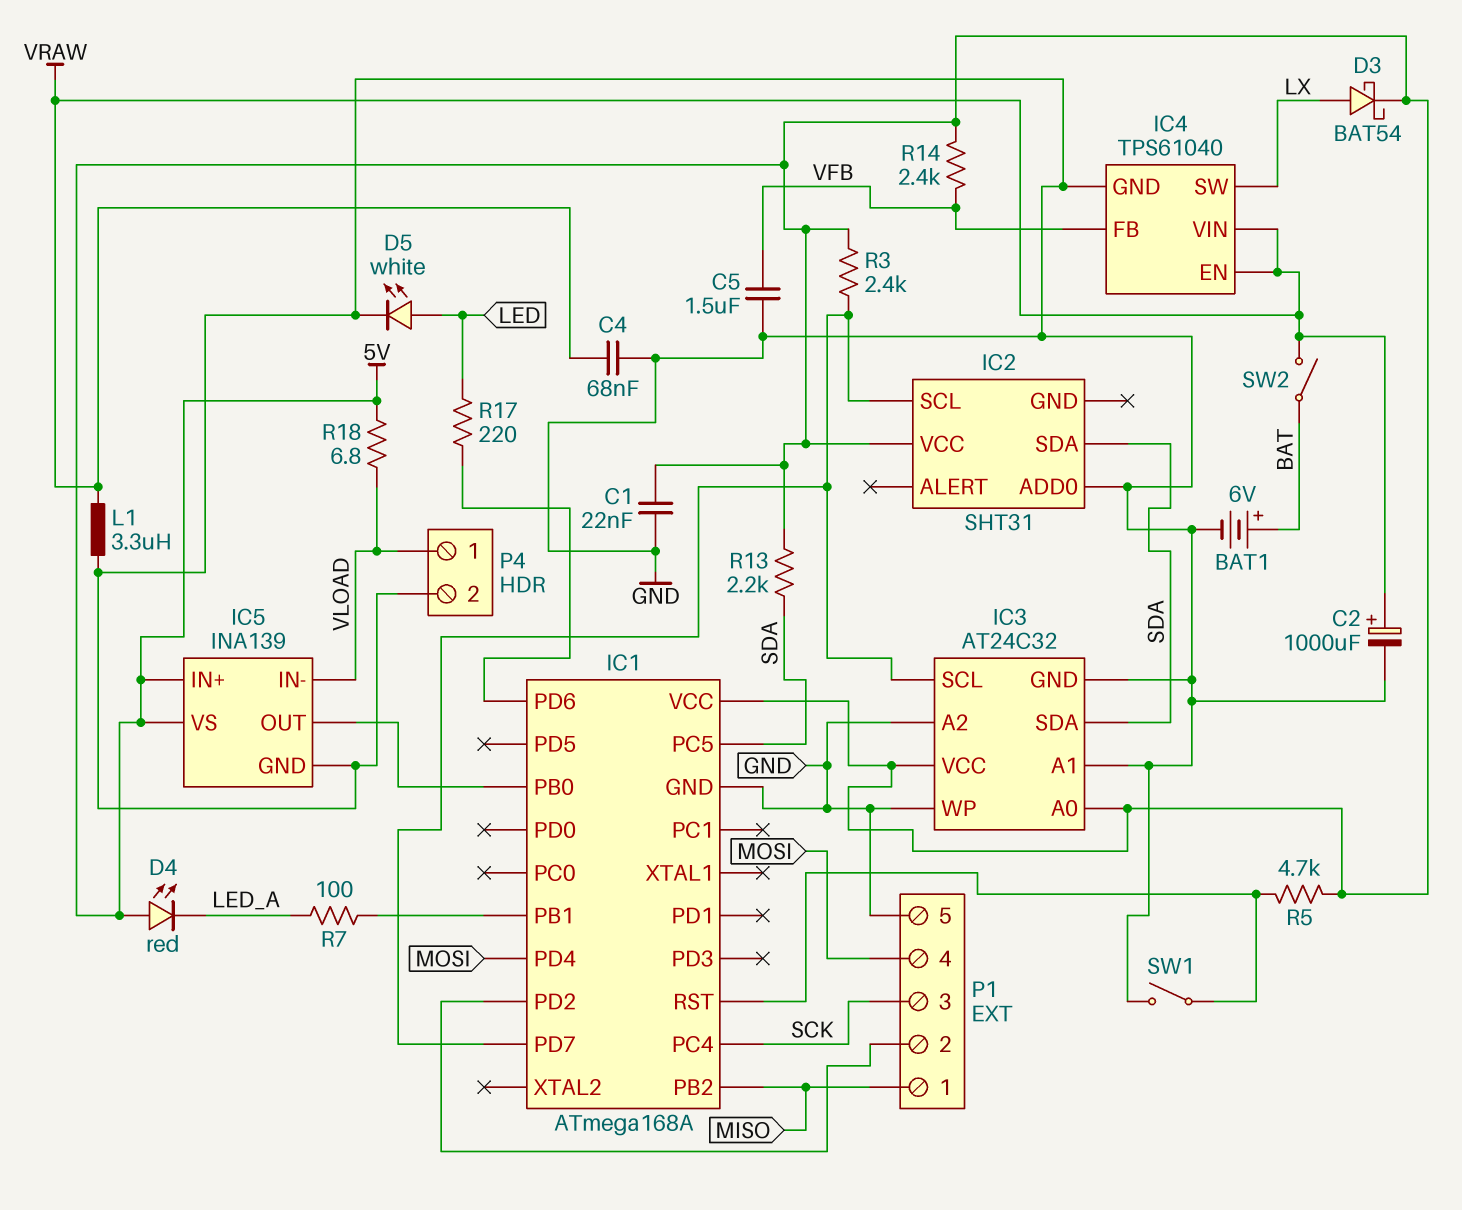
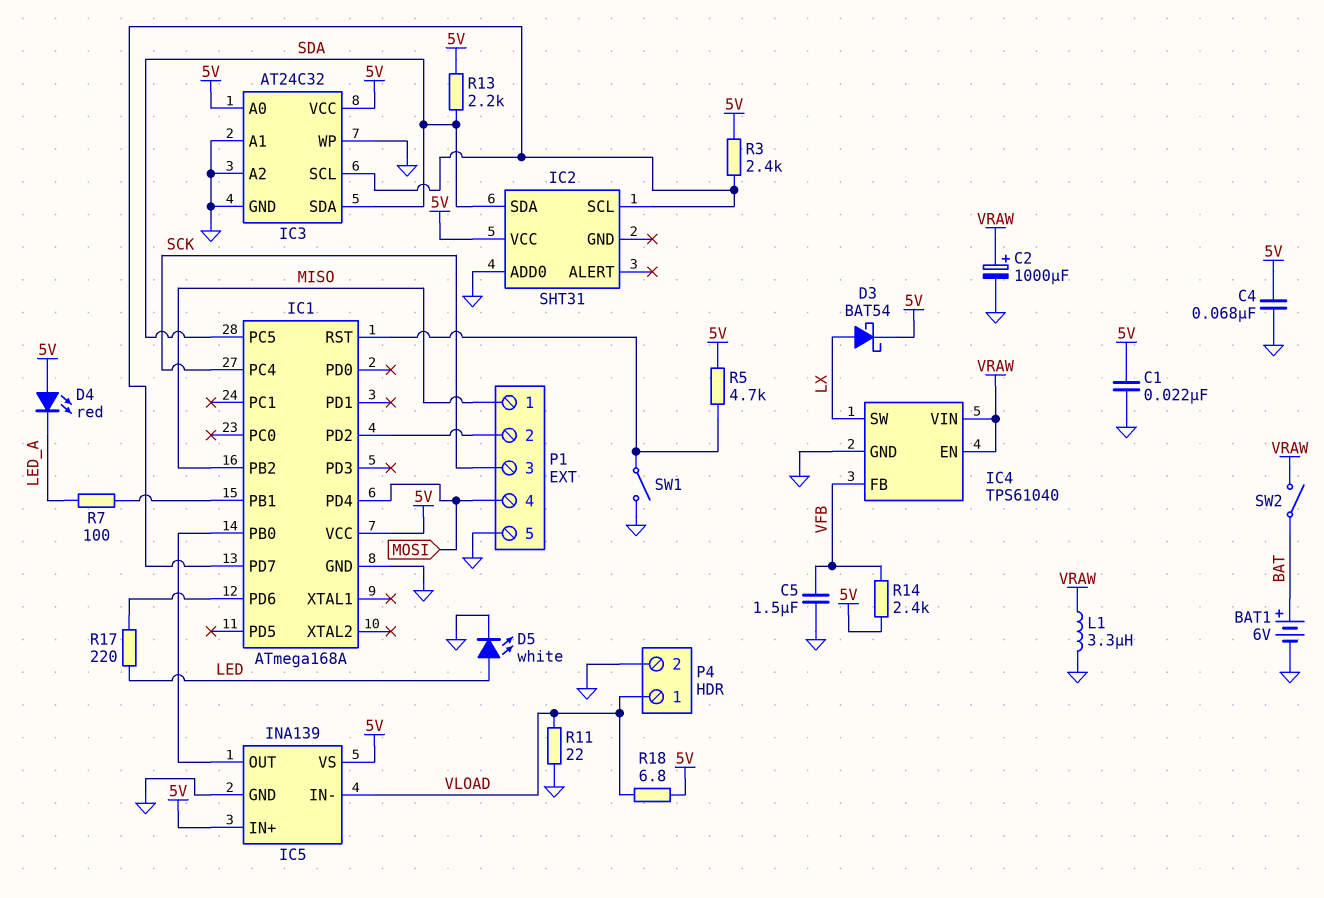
C4: 68nF (GND, VRAW) -> 68nF (5V, GND)
R11: none -> 22 (GND, VLOAD)

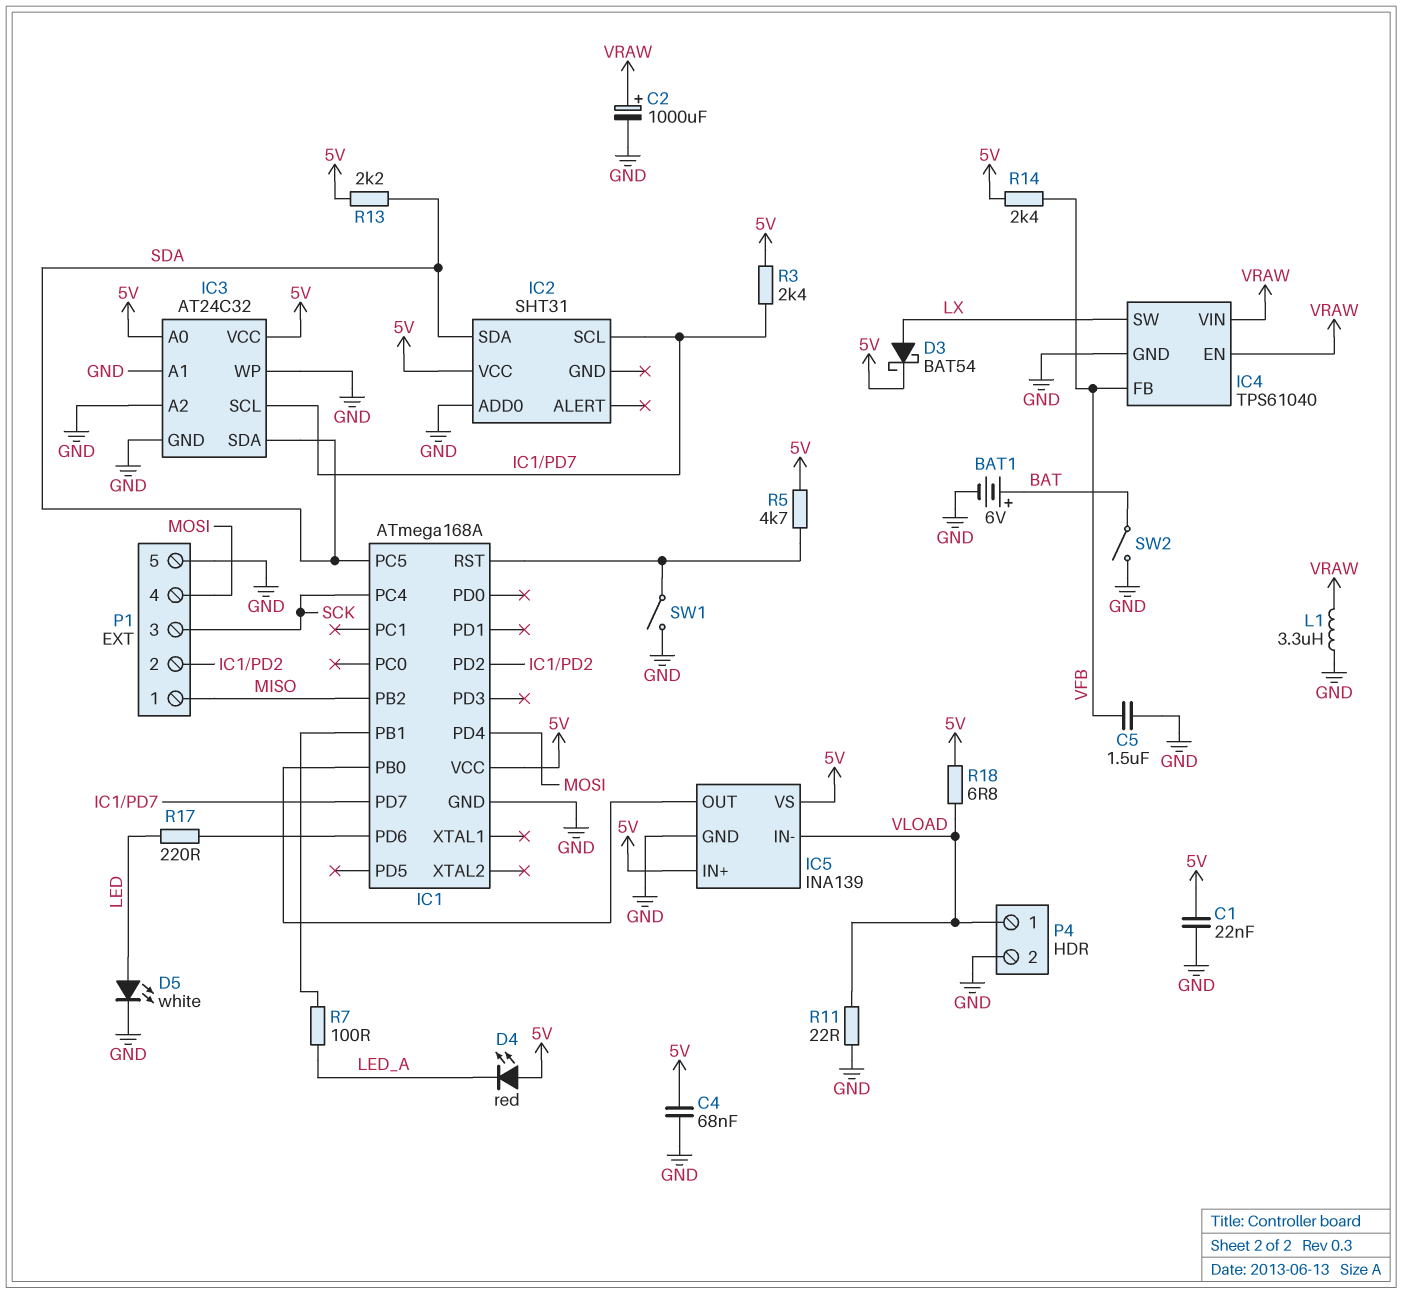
SW2: switch (BAT, VRAW) -> switch (BAT, GND)

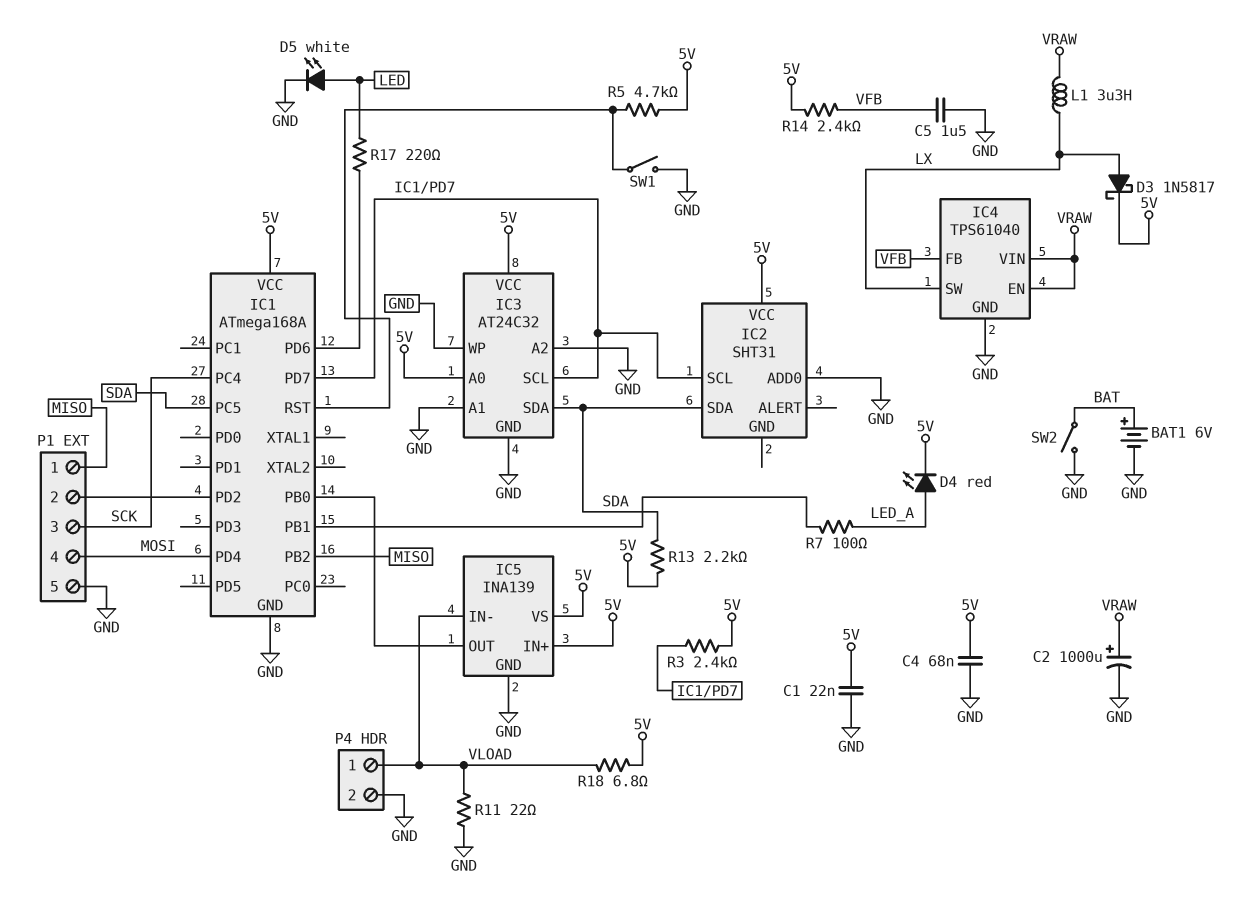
D3: schottky BAT54 (A LX, K 5V) -> schottky 1N5817 (A LX, K 5V)
D4: LED red (A 5V, K LED_A) -> LED red (A LED_A, K 5V)
L1: 3.3uH (GND, VRAW) -> 3.3uH (LX, VRAW)

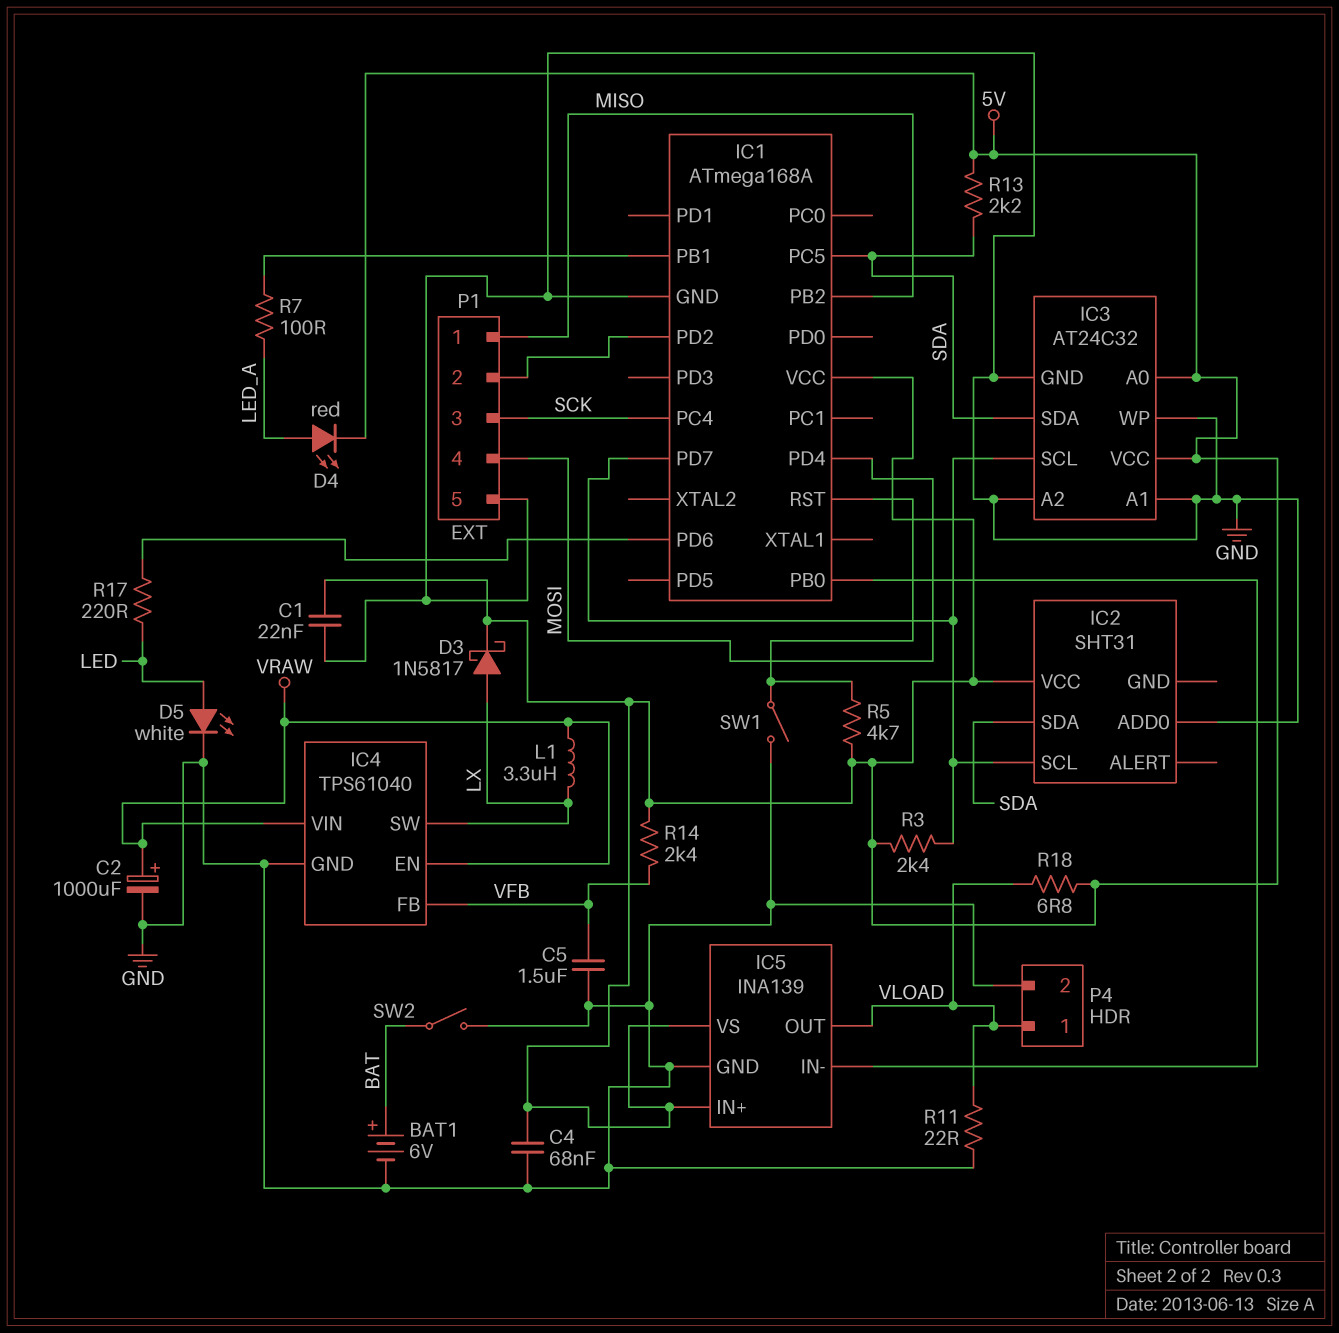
IC5 pin IN-: VLOAD -> IC1/PB0
IC5 pin OUT: IC1/PB0 -> VLOAD

